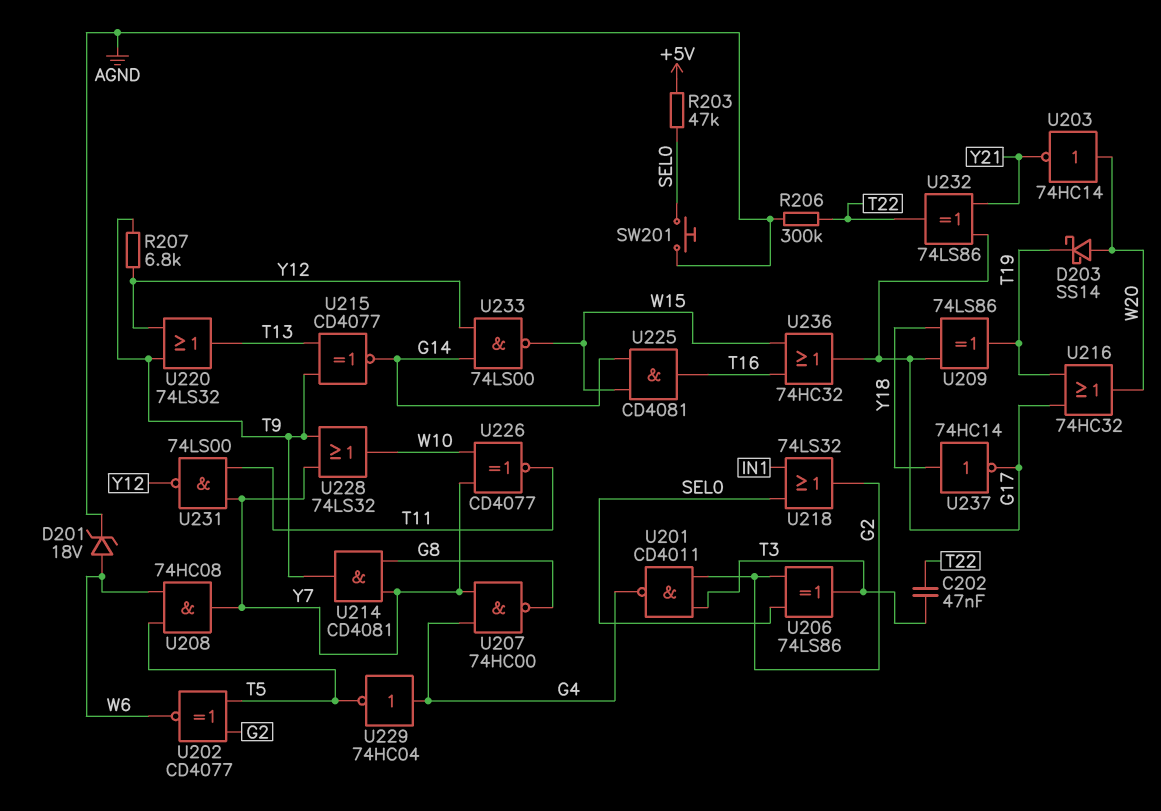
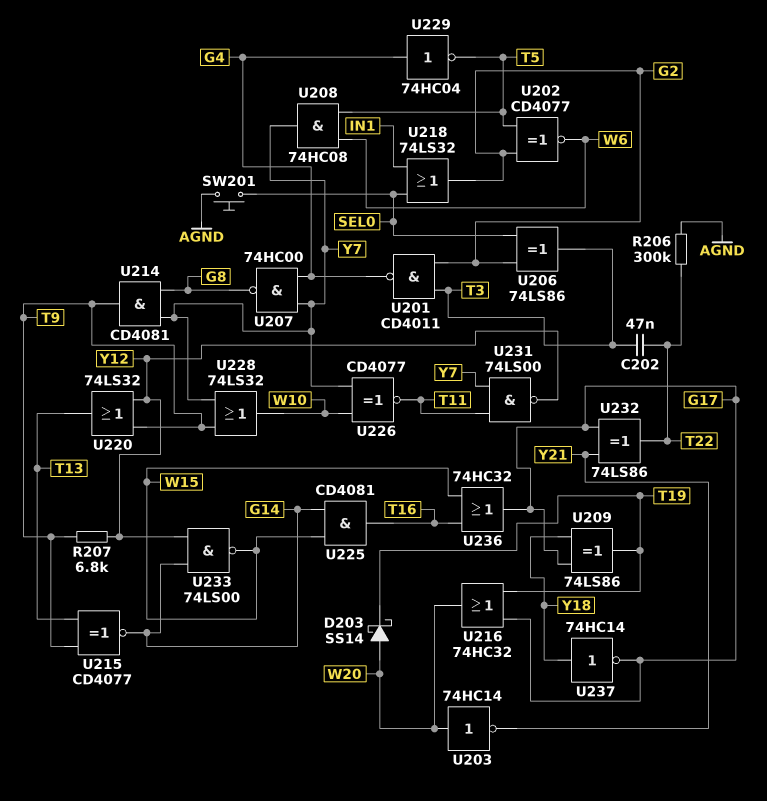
D201: zener 18V (A W6, K AGND) -> none
R203: 47k (+5V, SEL0) -> none

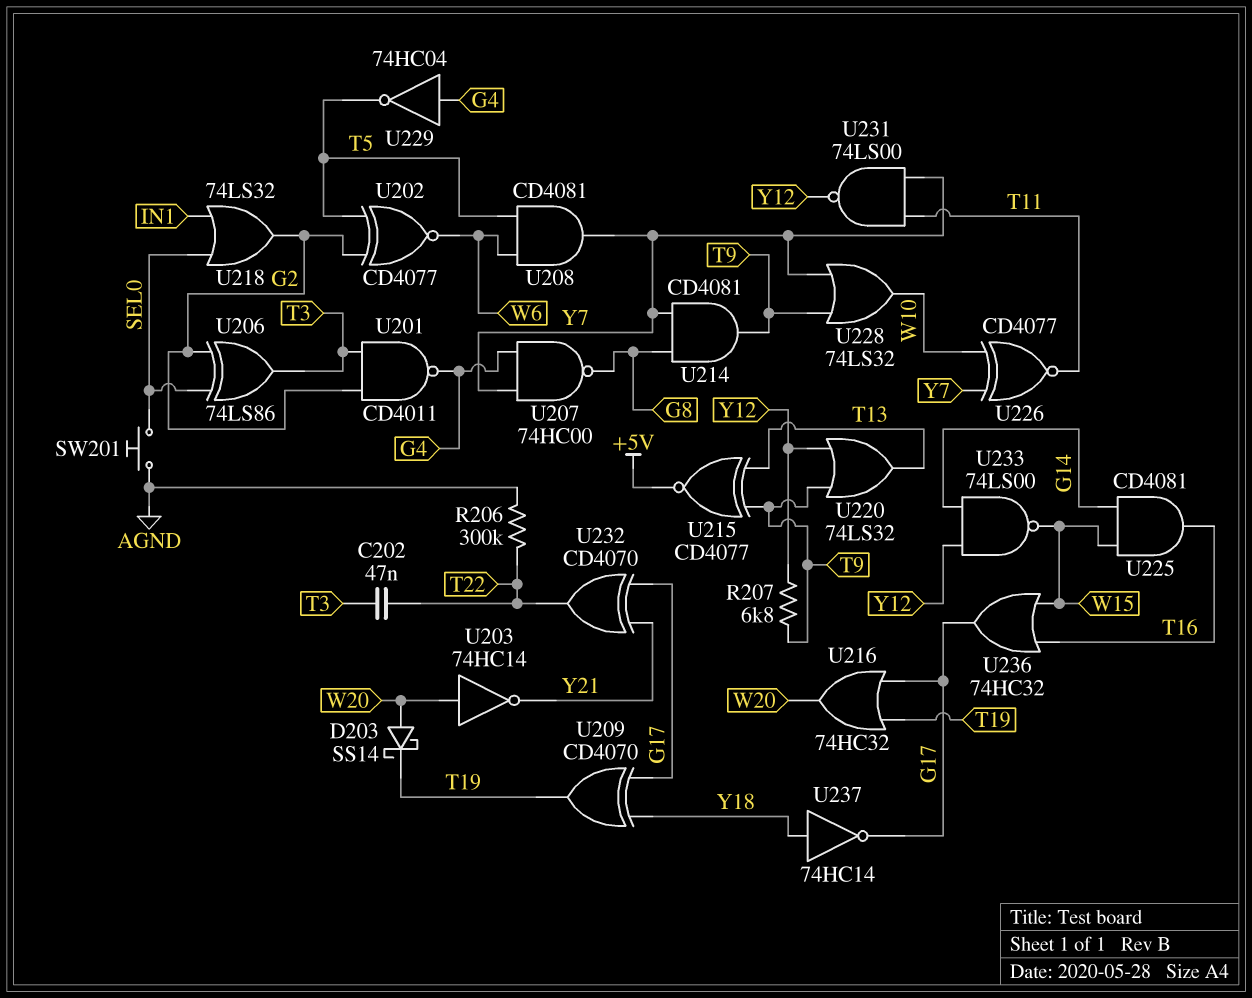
U208: AND 74HC08 (in T5, in W6, out Y7) -> AND CD4081 (in T5, in W6, out Y7)
U209: XOR 74LS86 (in G17, in Y18, out T19) -> XOR CD4070 (in G17, in Y18, out T19)
U215: XNOR CD4077 (in T9, in T13, out G14) -> XNOR CD4077 (in T9, in T13, out +5V)
U232: XOR 74LS86 (in G17, in Y21, out T22) -> XOR CD4070 (in G17, in Y21, out T22)

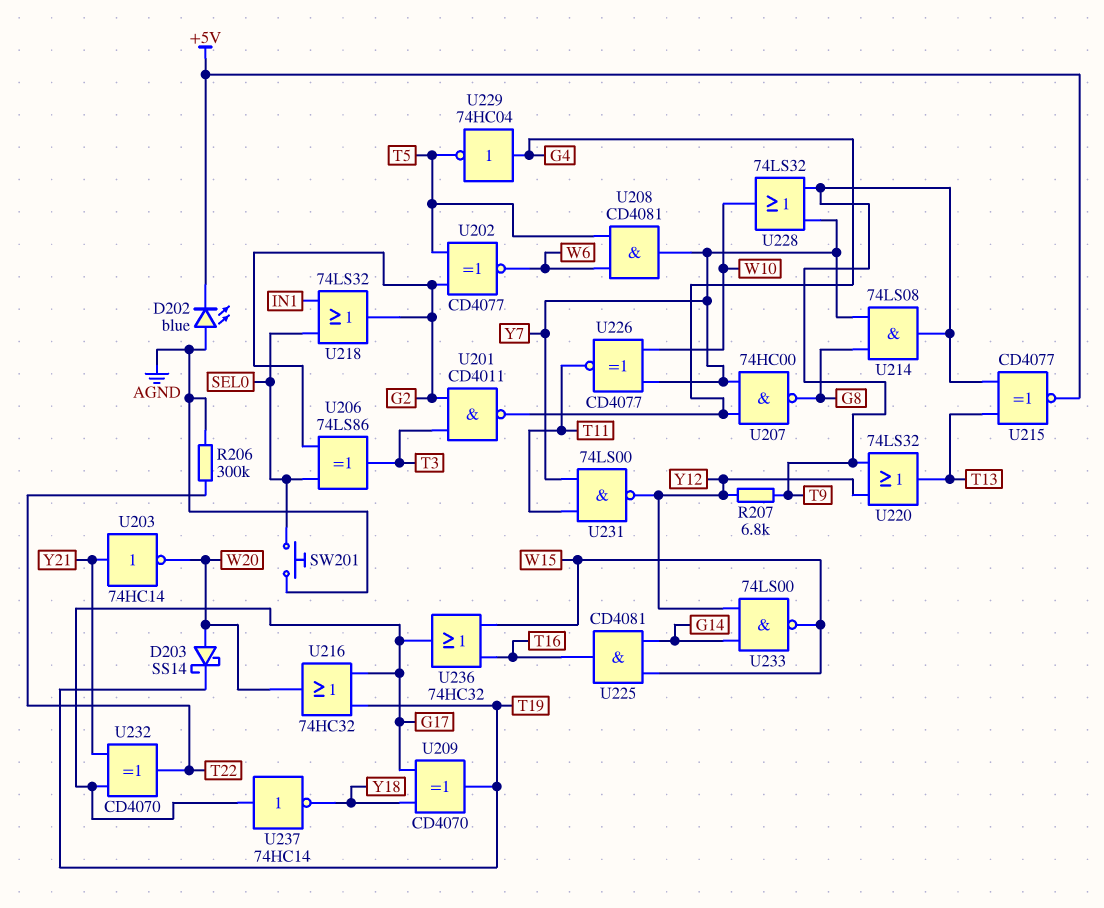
C202: 47nF (T3, T22) -> none
D202: none -> LED blue (A AGND, K +5V)
U203: NOT 74HC14 (in W20, out Y21) -> NOT 74HC14 (in Y21, out W20)
U214: AND CD4081 (in G8, in Y7, out T9) -> AND 74LS08 (in G8, in Y7, out T9)
U237: NOT 74HC14 (in Y18, out G17) -> NOT 74HC14 (in G17, out Y18)

